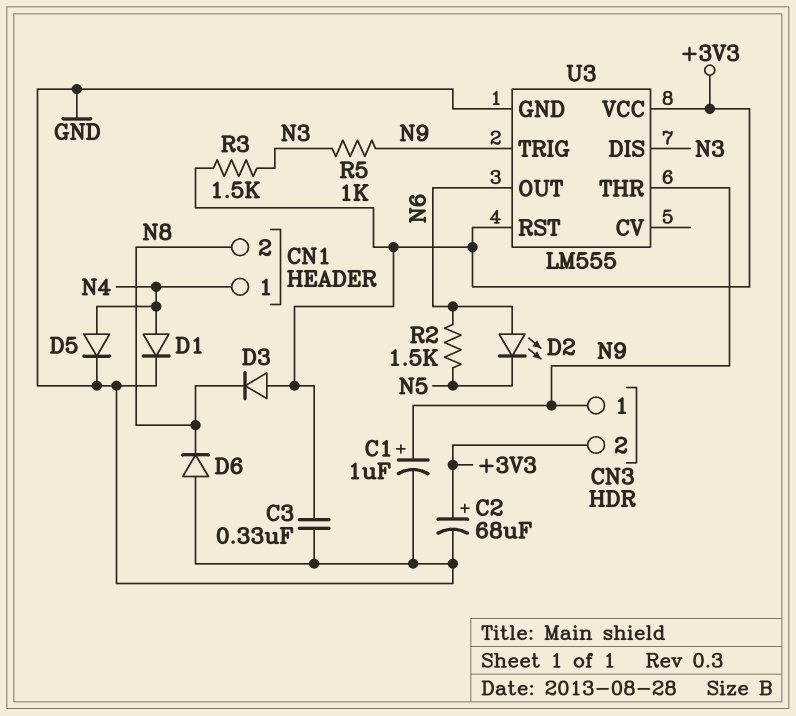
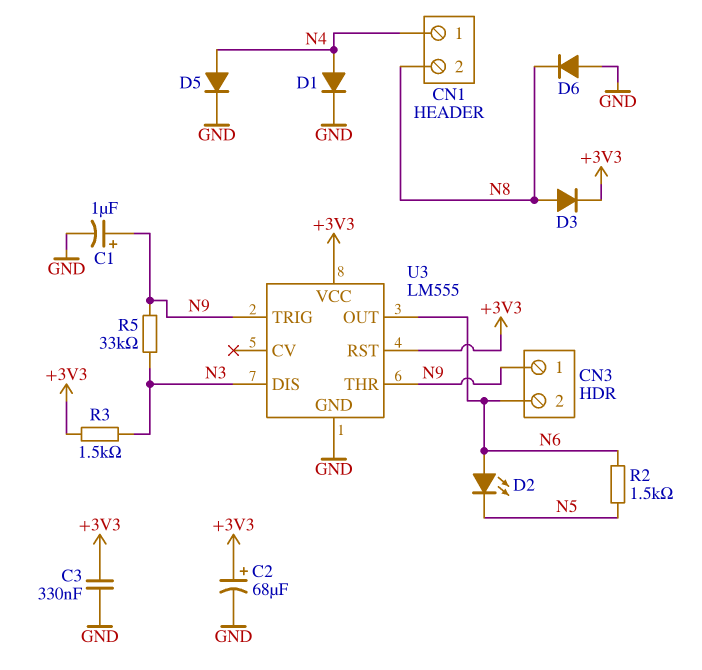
CN3 pin 2: +3V3 -> N6
D3: diode (A +3V3, K N8) -> diode (A N8, K +3V3)
R5: 1k (N3, N9) -> 33k (N3, N9)

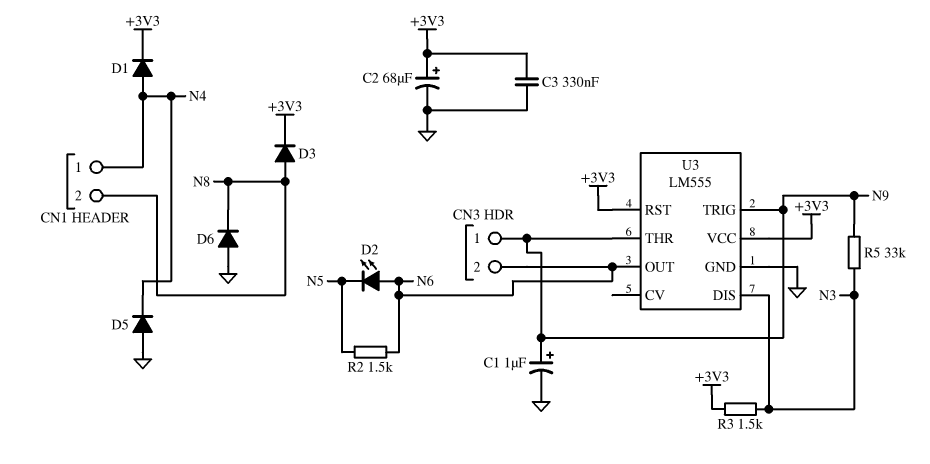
D1: diode (A N4, K GND) -> diode (A N4, K +3V3)
D5: diode (A N4, K GND) -> diode (A GND, K N4)

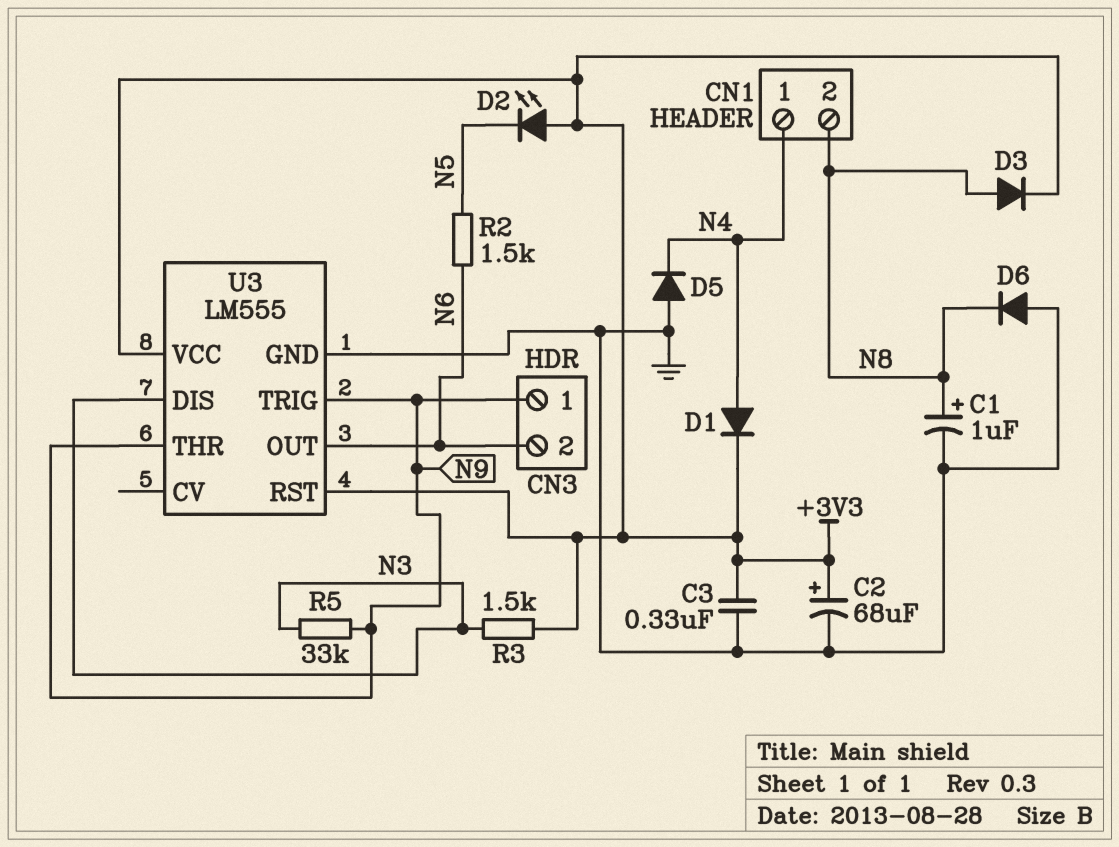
C1: 1uF (plus N9, minus GND) -> 1uF (plus N8, minus GND)
D2: LED (A N6, K N5) -> LED (A +3V3, K N5)

